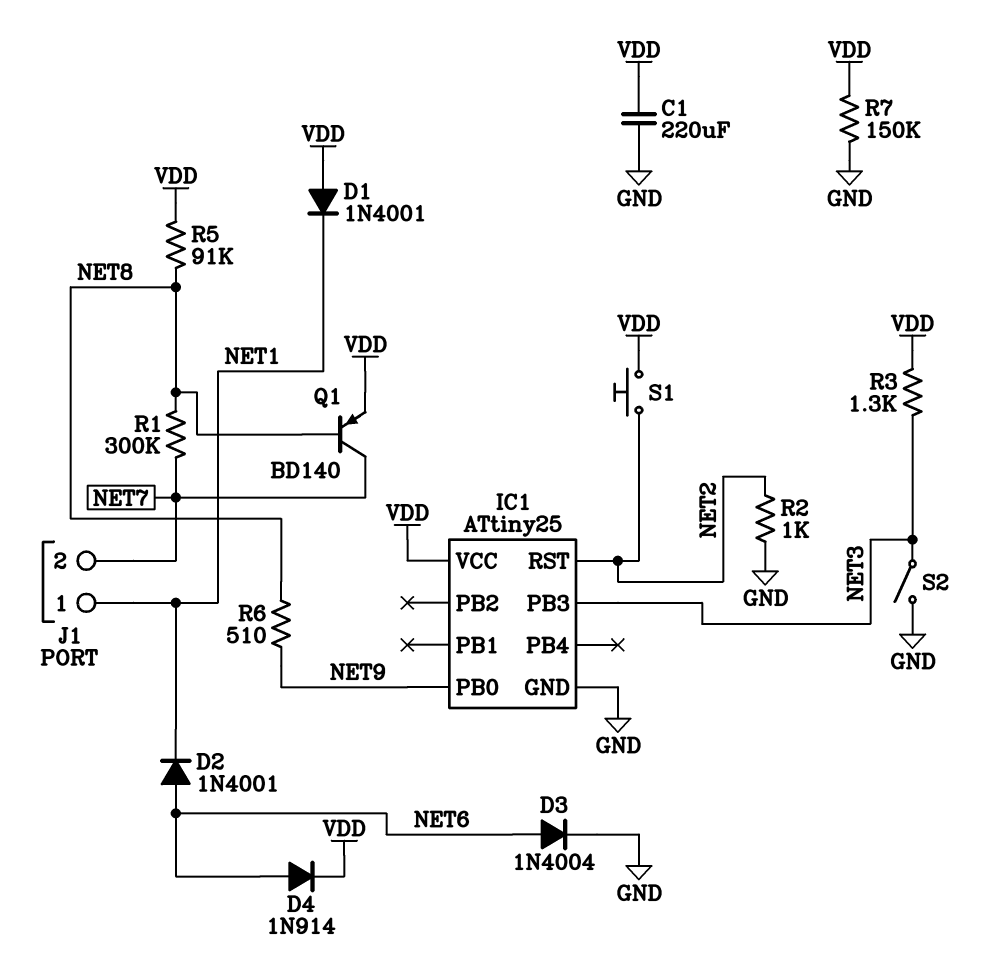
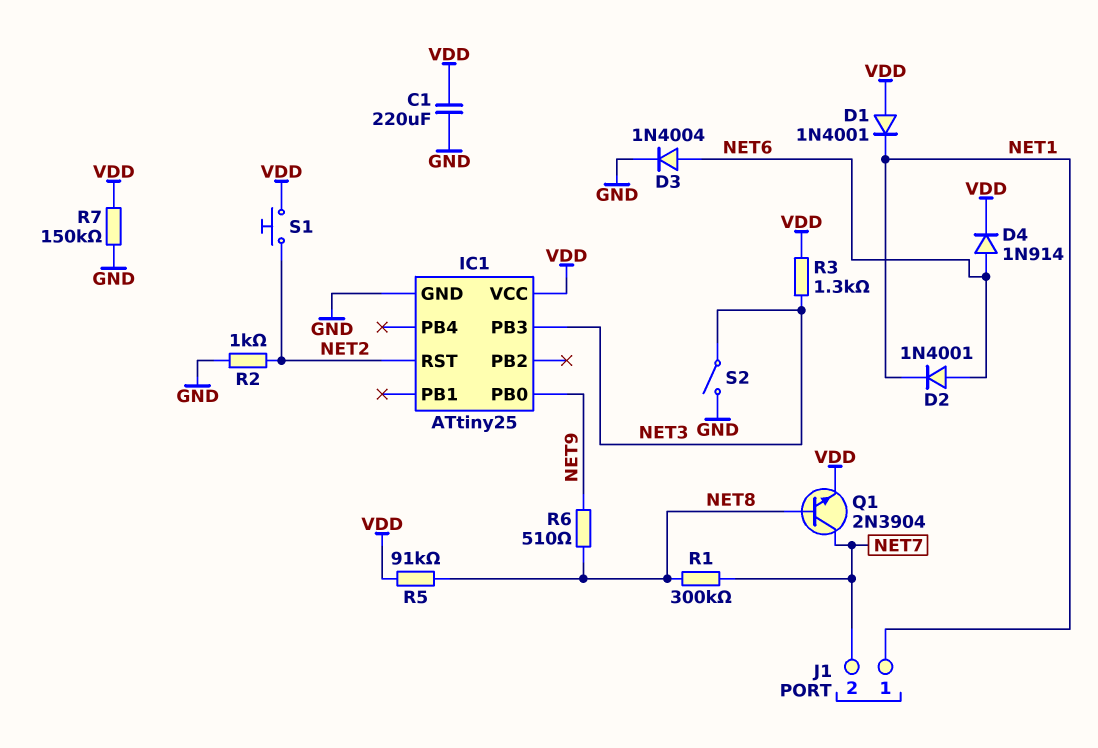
Q1: PNP BD140 (B NET8, C NET7, E VDD) -> NPN 2N3904 (B NET8, C NET7, E VDD)

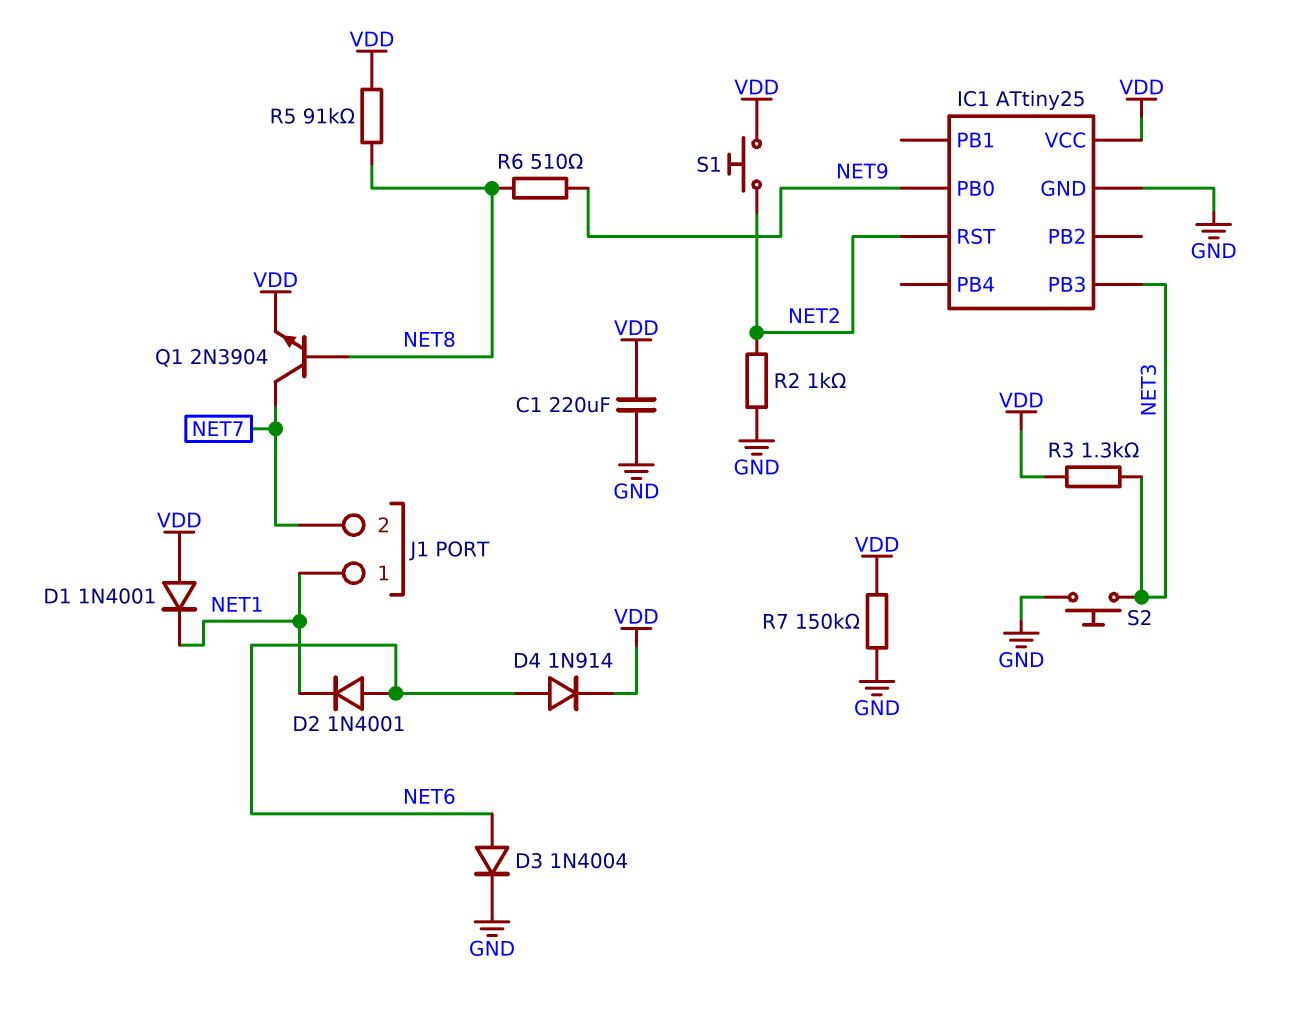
R1: 300k (NET7, NET8) -> none
S2: switch (GND, NET3) -> button (GND, NET3)

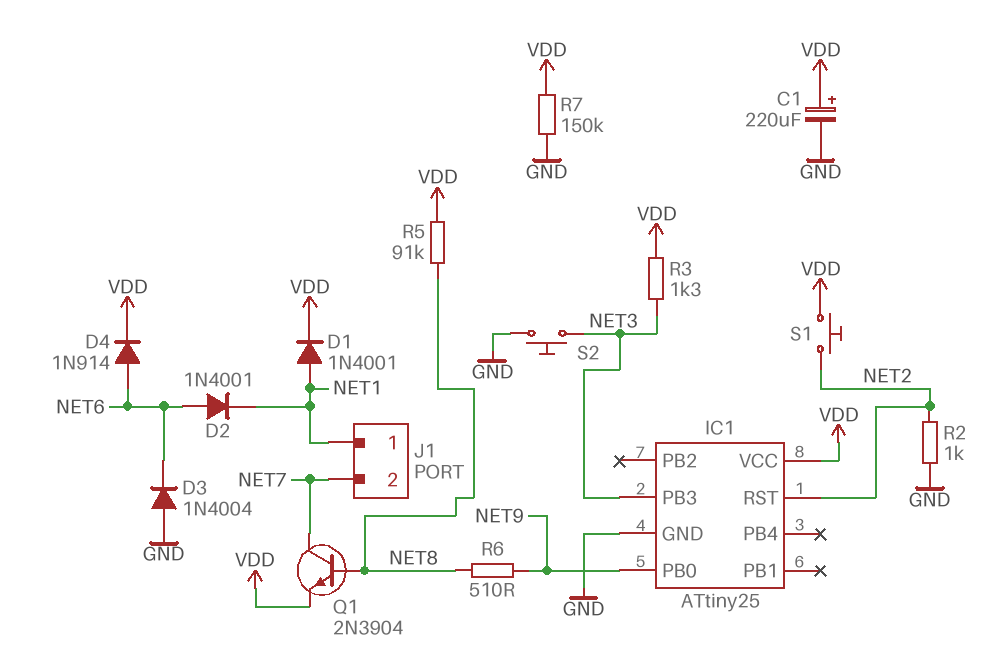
C1: 220uF (GND, VDD) -> 220uF (plus VDD, minus GND)
D1: diode 1N4001 (A VDD, K NET1) -> diode 1N4001 (A NET1, K VDD)
D3: diode 1N4004 (A NET6, K GND) -> diode 1N4004 (A GND, K NET6)

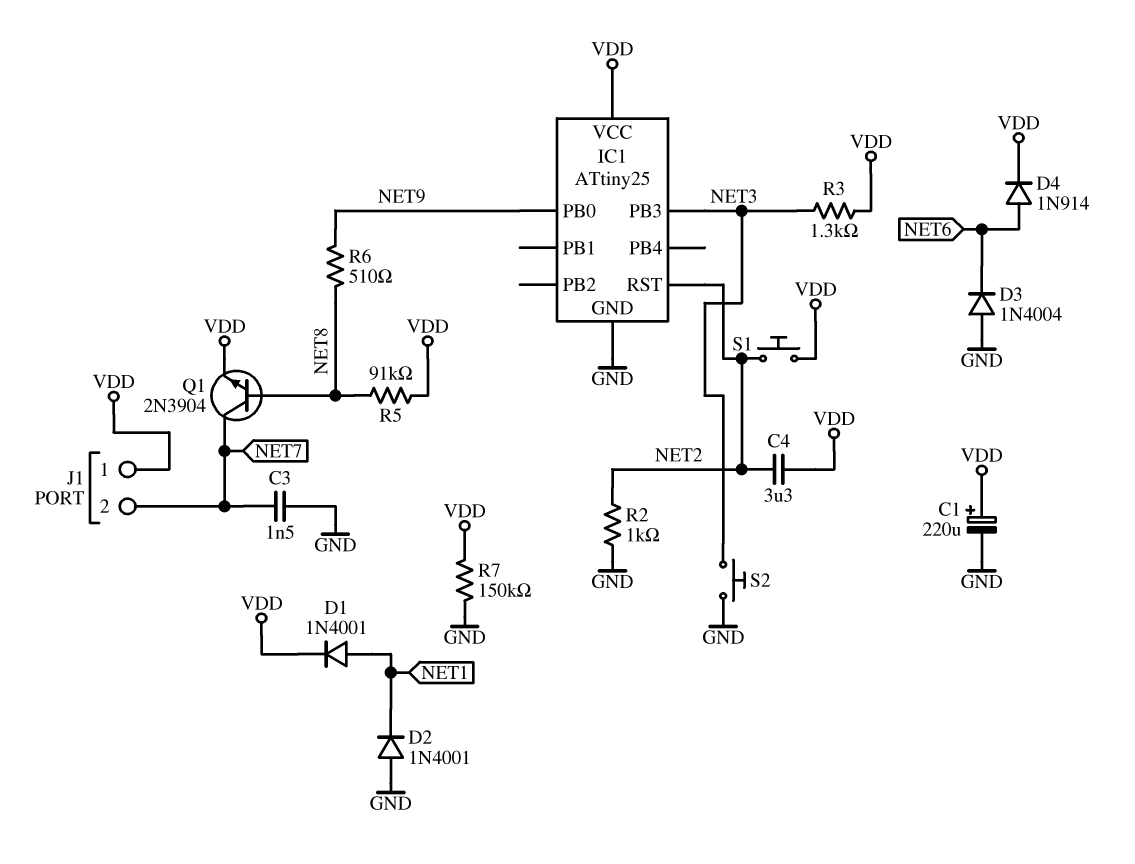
C3: none -> 1.5nF (GND, NET7)
C4: none -> 3.3uF (NET2, VDD)
D2: diode 1N4001 (A NET6, K NET1) -> diode 1N4001 (A GND, K NET1)
J1 pin 1: NET1 -> VDD

